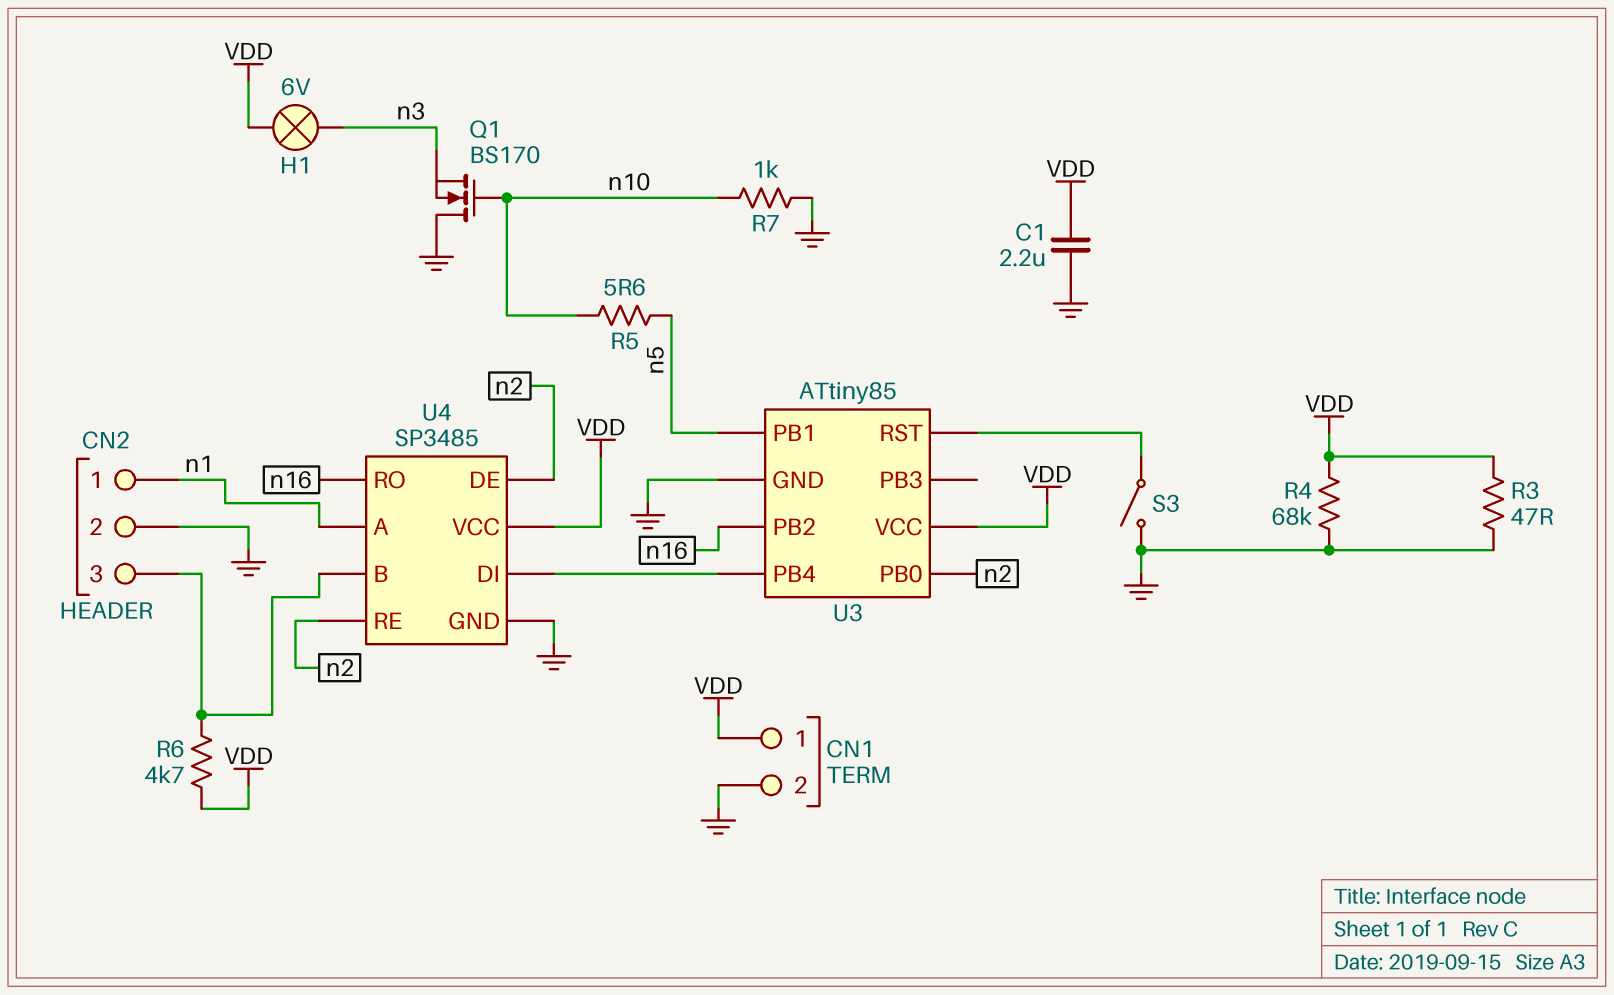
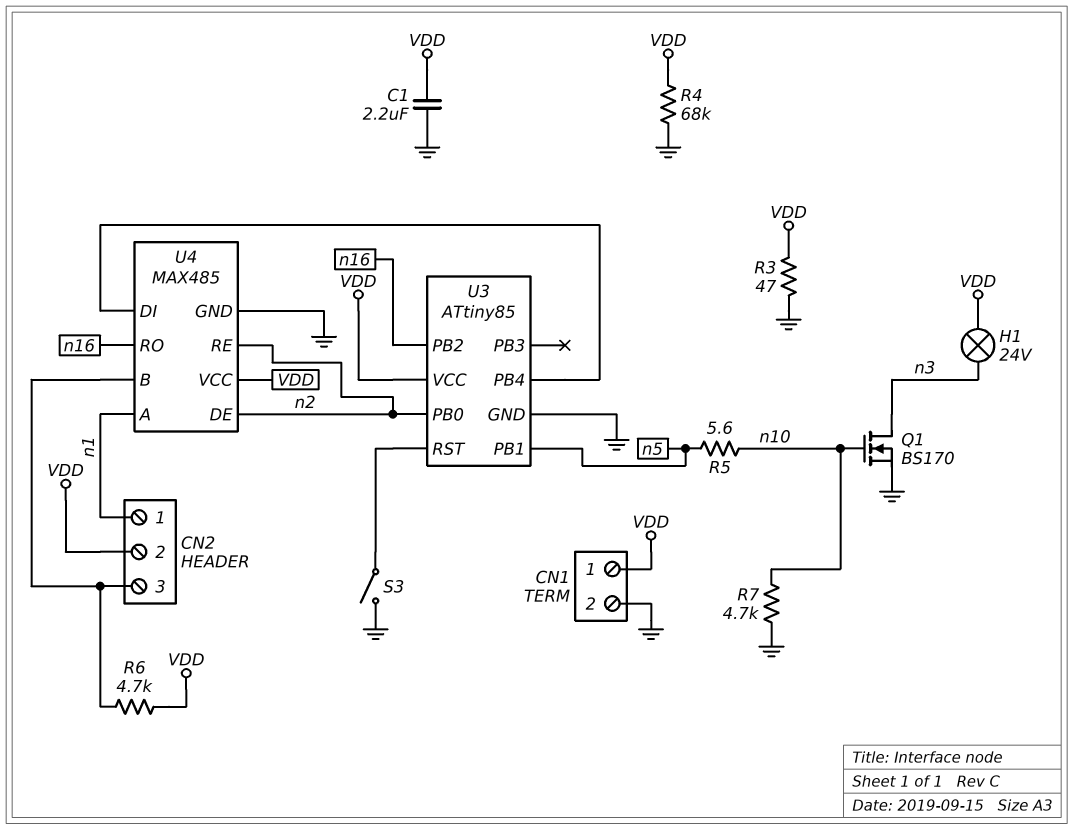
CN2 pin 2: GND -> VDD
H1: lamp 6V (VDD, n3) -> lamp 24V (VDD, n3)
Q1: NMOS BS170 (G n10, D GND, S n3) -> NMOS BS170 (G n10, D n3, S GND)
R7: 1k (GND, n10) -> 4.7k (GND, n10)
U4: SP3485 -> MAX485

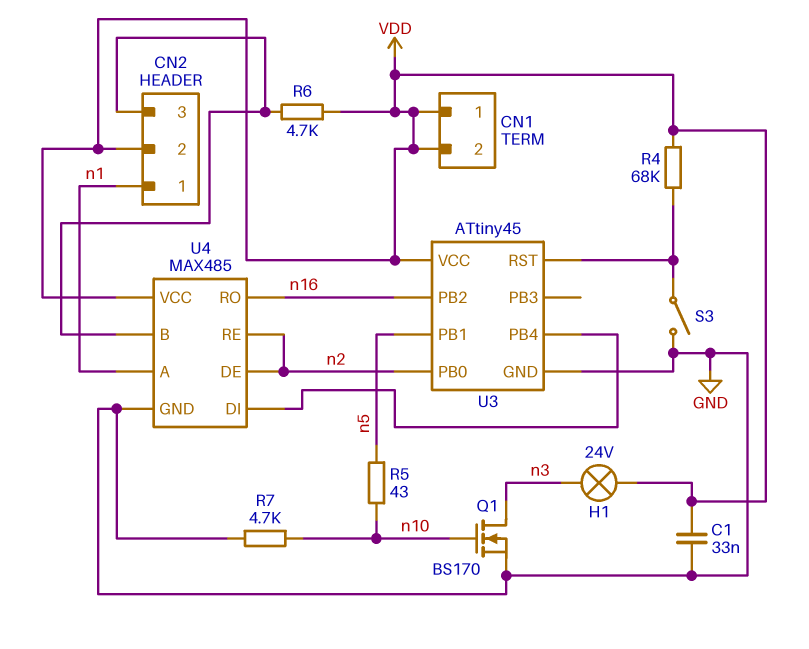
C1: 2.2uF (GND, VDD) -> 33nF (GND, VDD)
CN1 pin 2: GND -> VDD
R3: 47 (GND, VDD) -> none
R4: 68k (GND, VDD) -> 68k (U3/RST, VDD)
R5: 5.6 (n5, n10) -> 43 (n5, n10)
U3: ATtiny85 -> ATtiny45

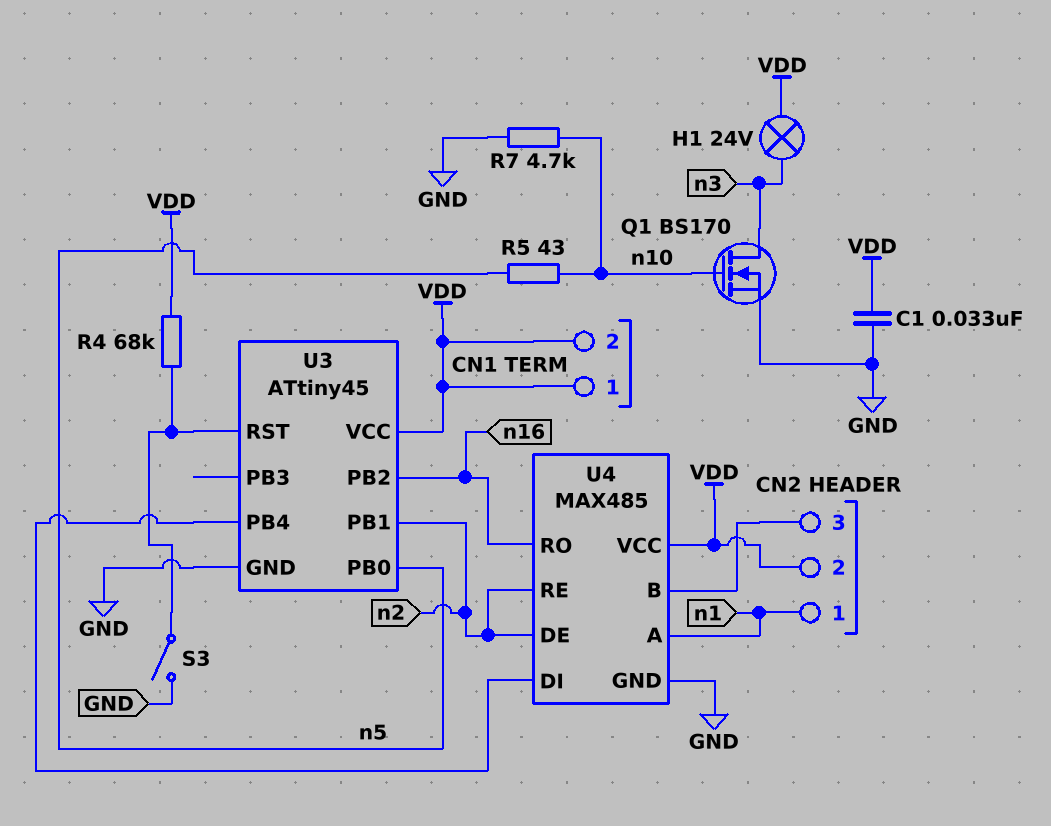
R6: 4.7k (CN2/3, VDD) -> none
U3 pin PB0: n2 -> n5
U3 pin PB1: n5 -> n2

